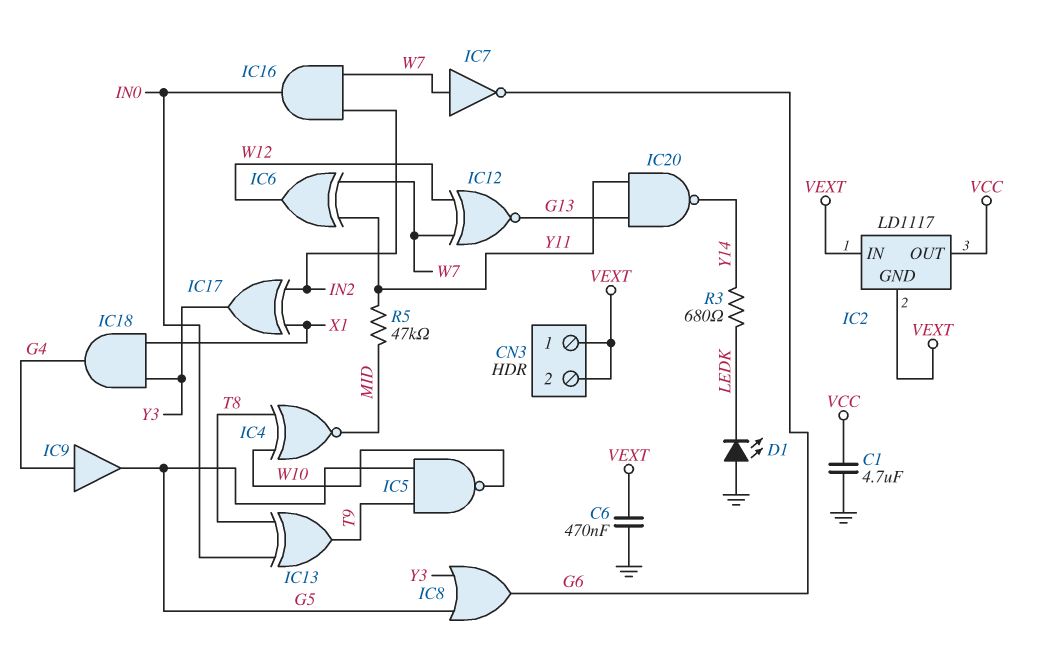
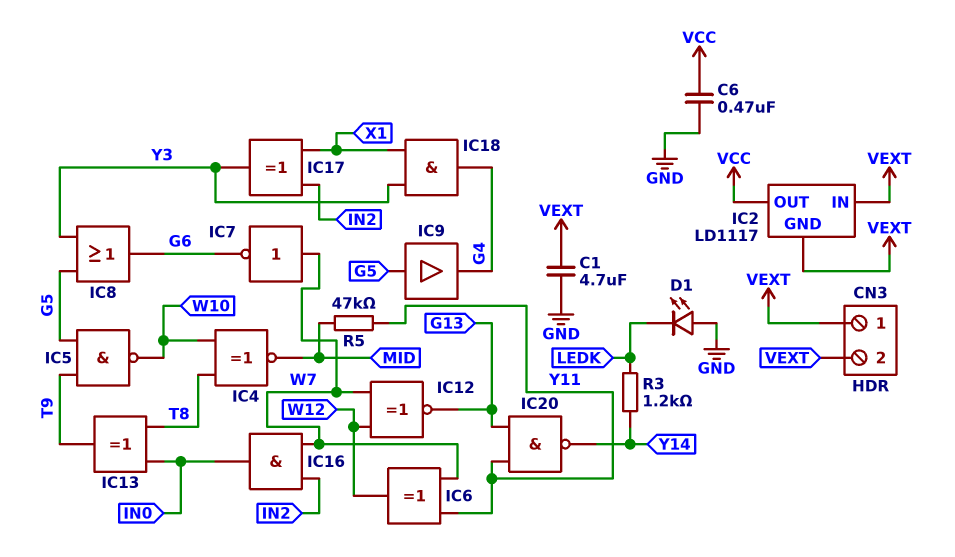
C1: 4.7uF (GND, VCC) -> 4.7uF (GND, VEXT)
C6: 470nF (GND, VEXT) -> 470nF (GND, VCC)
IC9: buffer (in G4, out G5) -> buffer (in G5, out G4)
R3: 680 (LEDK, Y14) -> 1.2k (LEDK, Y14)

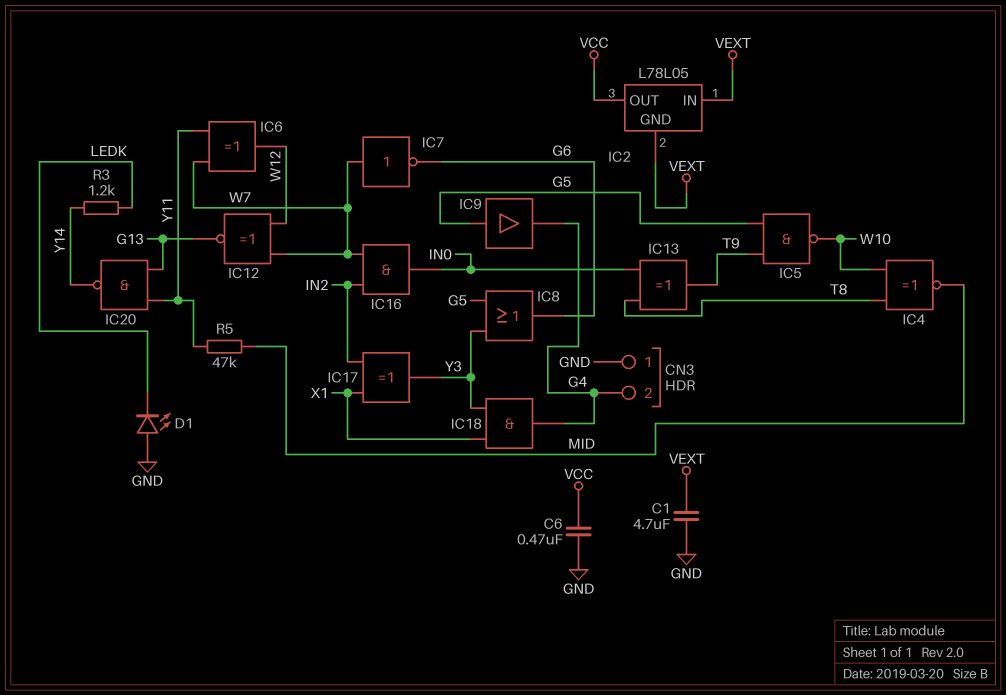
CN3 pin 1: VEXT -> GND
CN3 pin 2: VEXT -> G4
IC2: LD1117 -> L78L05

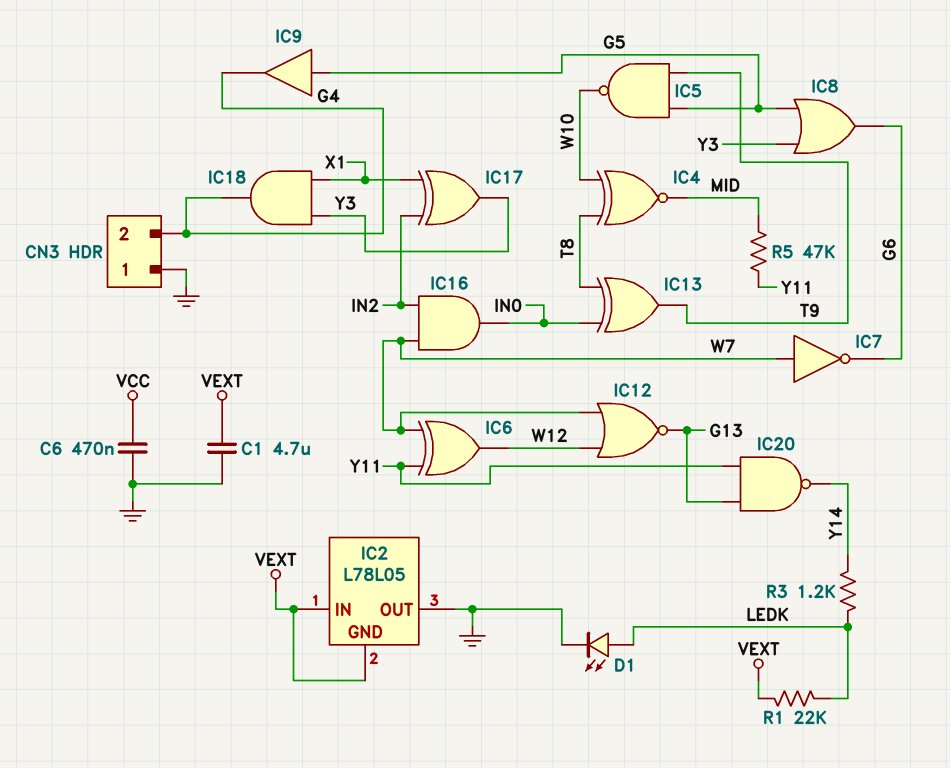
D1: LED (A GND, K LEDK) -> LED (A LEDK, K GND)
IC2 pin OUT: VCC -> GND
IC12: XNOR (in W7, in W12, out G13) -> NOR (in W7, in W12, out G13)
R1: none -> 22k (LEDK, VEXT)

